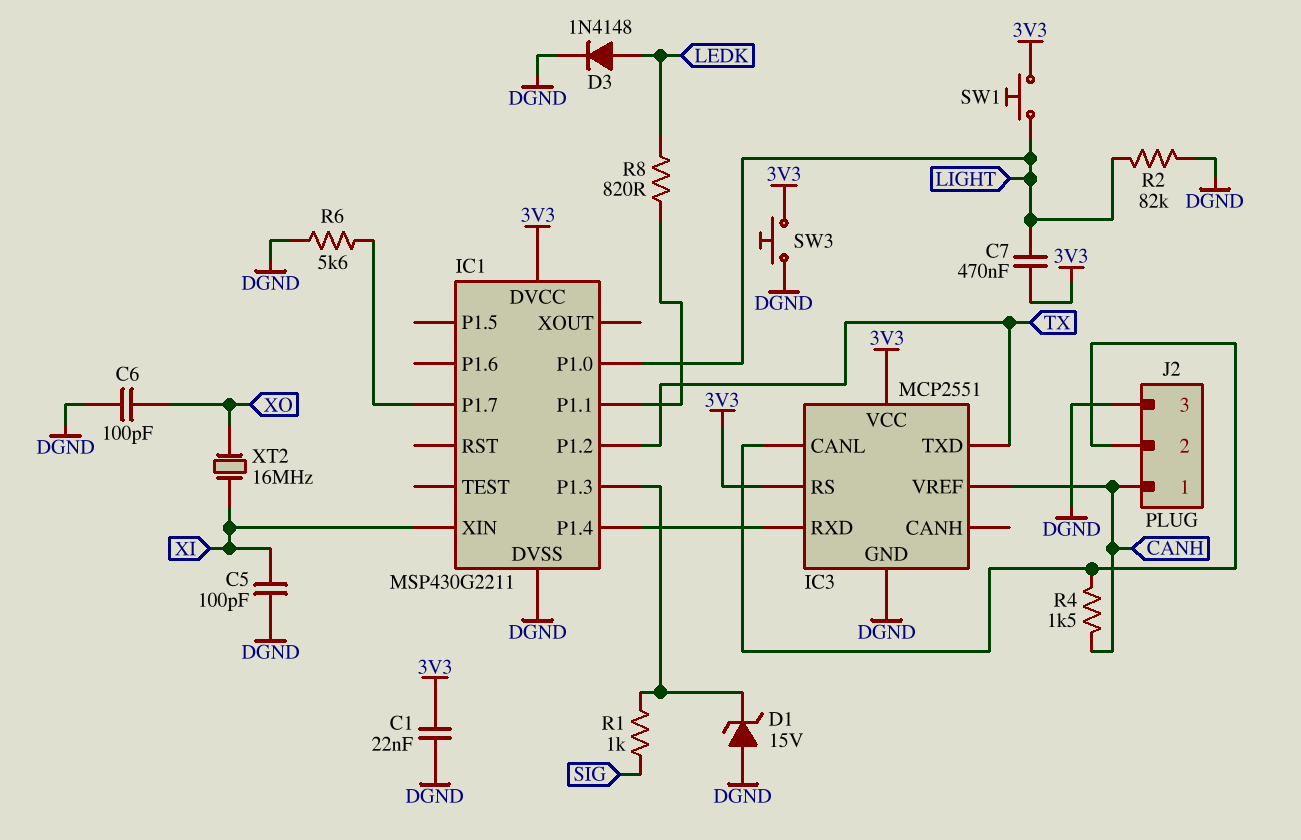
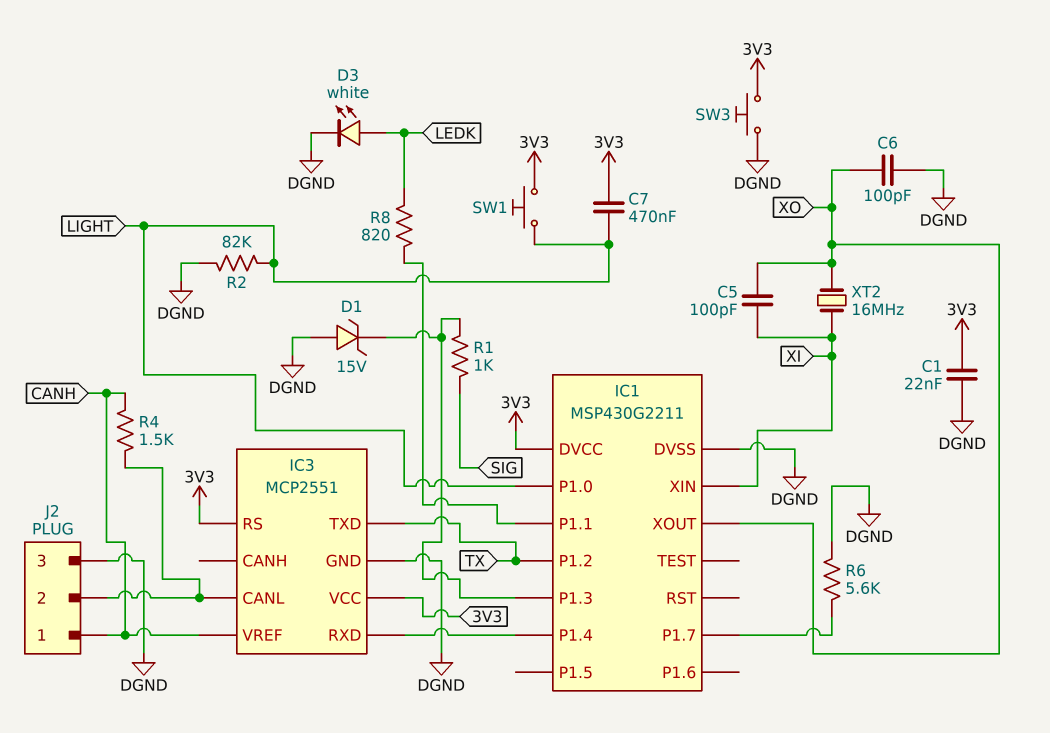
C5: 100pF (DGND, XI) -> 100pF (XI, XO)
D3: diode 1N4148 (A LEDK, K DGND) -> LED white (A LEDK, K DGND)
IC1 pin XOUT: none -> XO

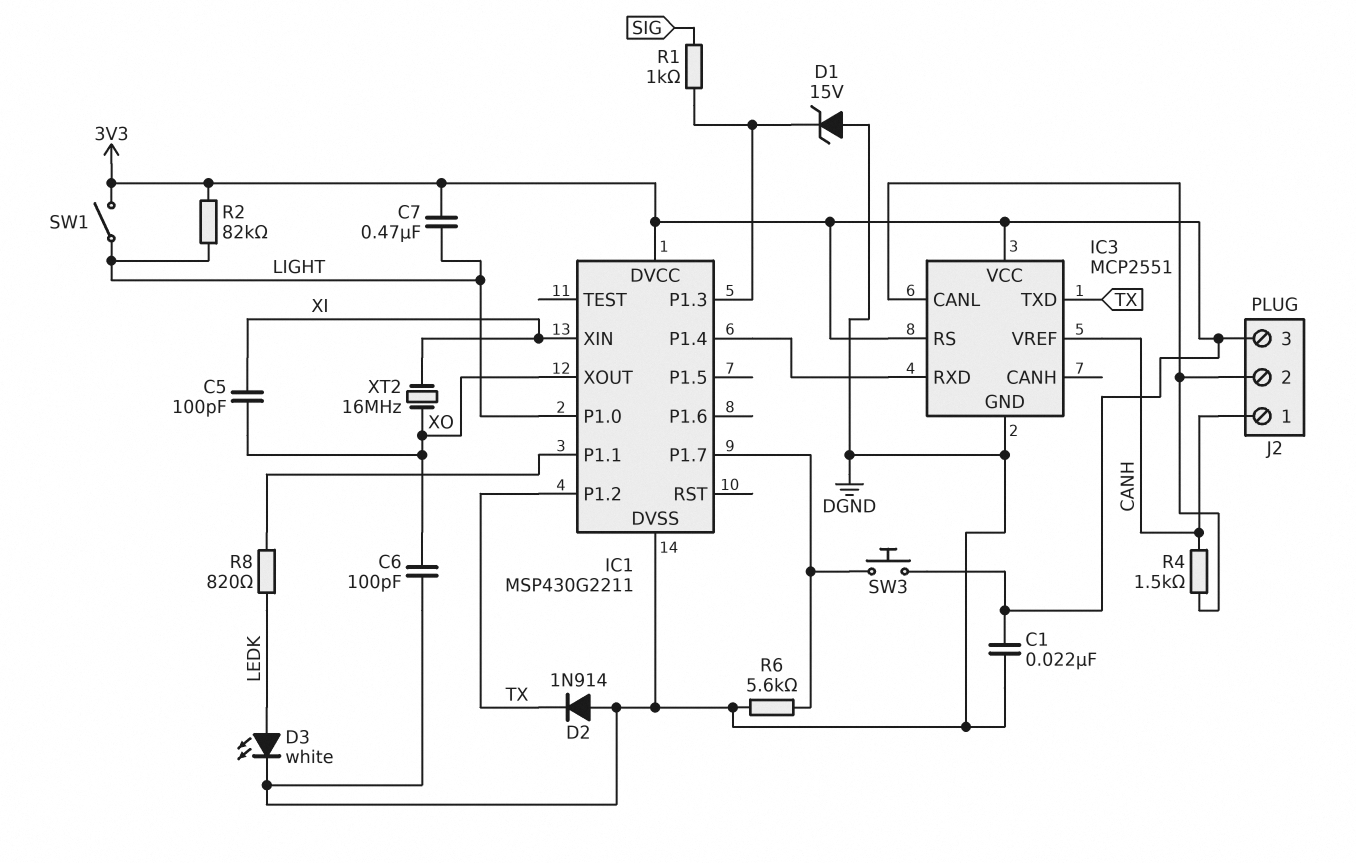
D2: none -> diode 1N914 (A DGND, K TX)
J2 pin 3: DGND -> 3V3
R2: 82k (DGND, LIGHT) -> 82k (3V3, LIGHT)
SW1: button (3V3, LIGHT) -> switch (3V3, LIGHT)
SW3: button (3V3, DGND) -> button (3V3, IC1/P1.7)

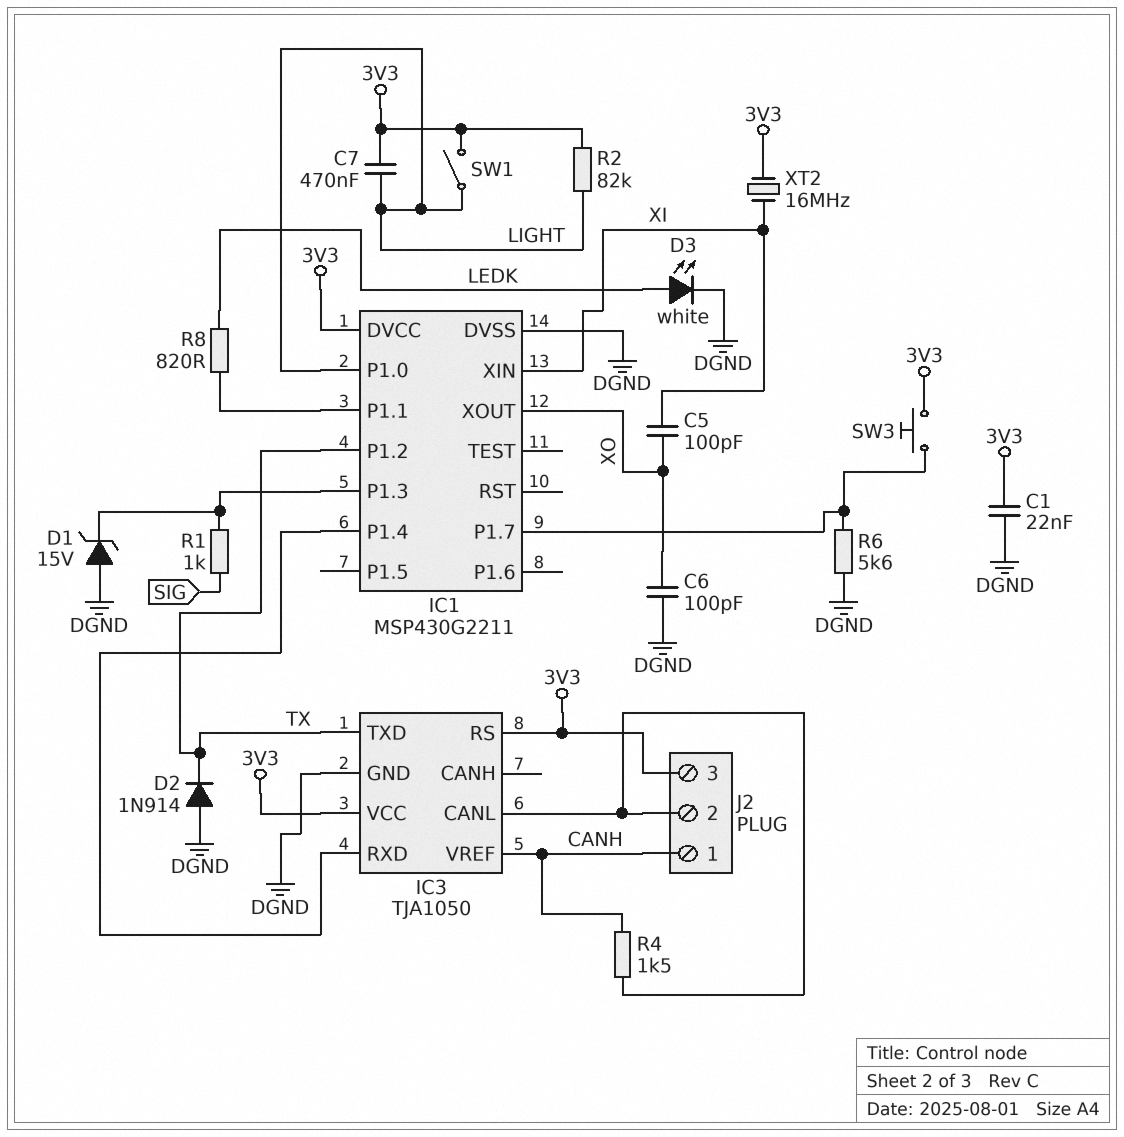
IC3: MCP2551 -> TJA1050
XT2: 16MHz (XI, XO) -> 16MHz (3V3, XI)

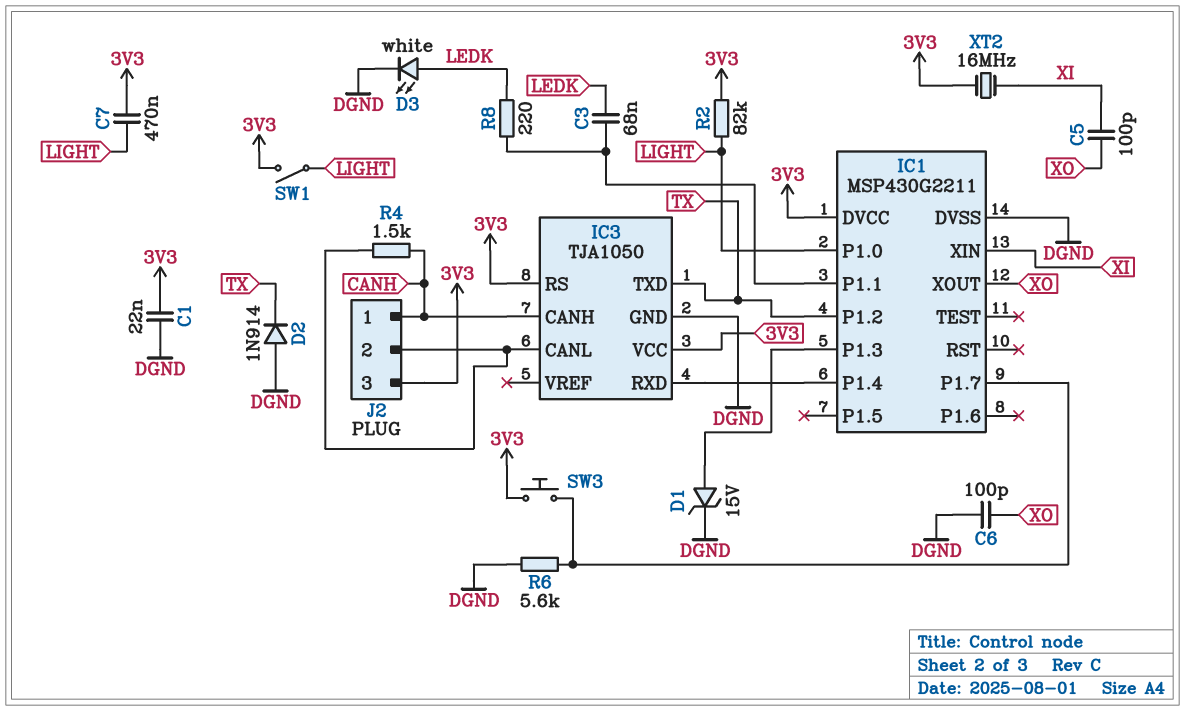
C3: none -> 68nF (IC1/P1.1, LEDK)
D1: zener 15V (A DGND, K IC1/P1.3) -> zener 15V (A IC1/P1.3, K DGND)
IC3 pin CANH: none -> CANH
IC3 pin VREF: CANH -> none
R1: 1k (IC1/P1.3, SIG) -> none
R8: 820 (IC1/P1.1, LEDK) -> 220 (IC1/P1.1, LEDK)

